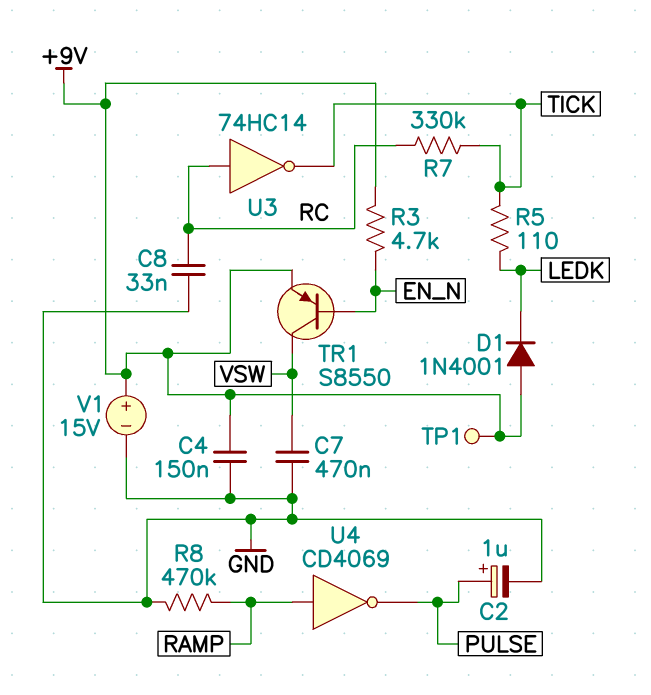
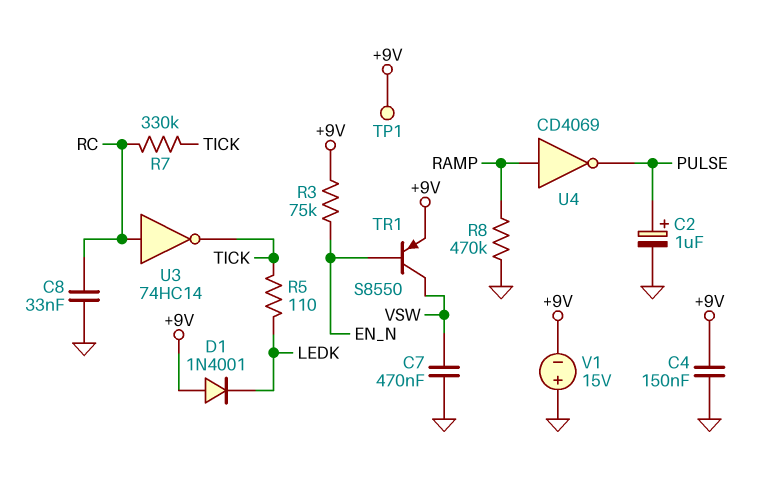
R3: 4.7k (+9V, EN_N) -> 75k (+9V, EN_N)
V1: 15V (plus +9V, minus GND) -> 15V (plus GND, minus +9V)

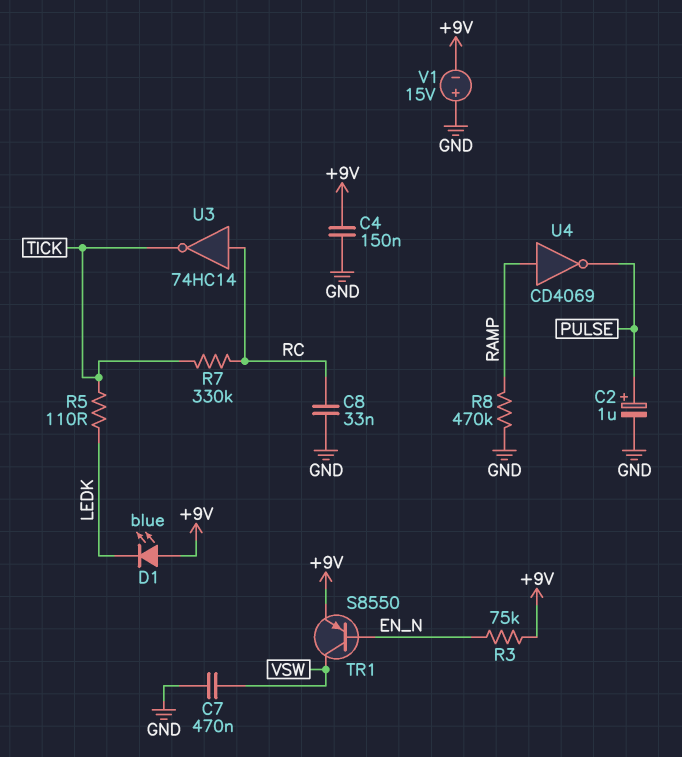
D1: diode 1N4001 (A +9V, K LEDK) -> LED blue (A +9V, K LEDK)
TP1: test point (+9V) -> none

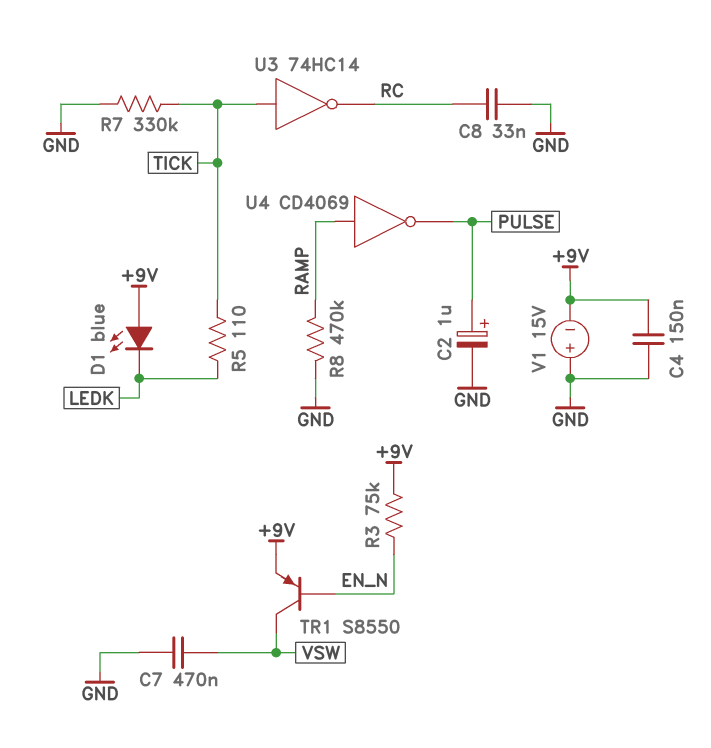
R7: 330k (RC, TICK) -> 330k (GND, TICK)
U3: NOT 74HC14 (in RC, out TICK) -> NOT 74HC14 (in TICK, out RC)

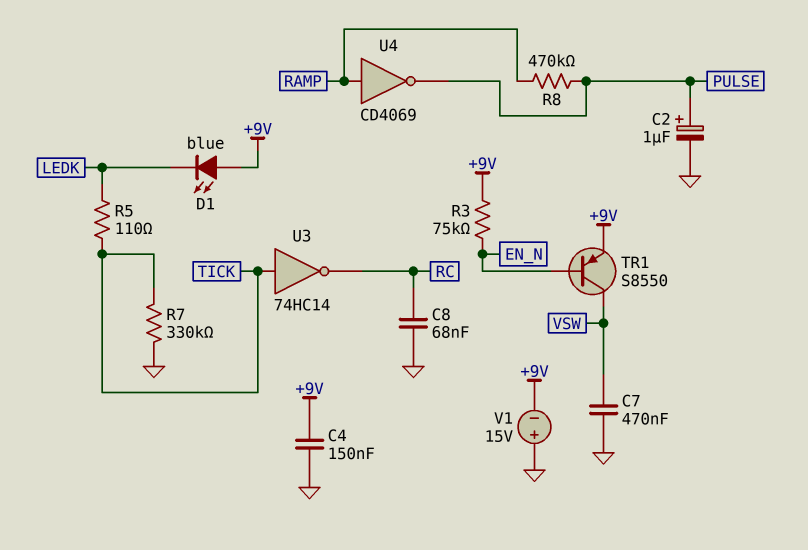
C8: 33nF (GND, RC) -> 68nF (GND, RC)
R8: 470k (GND, RAMP) -> 470k (PULSE, RAMP)

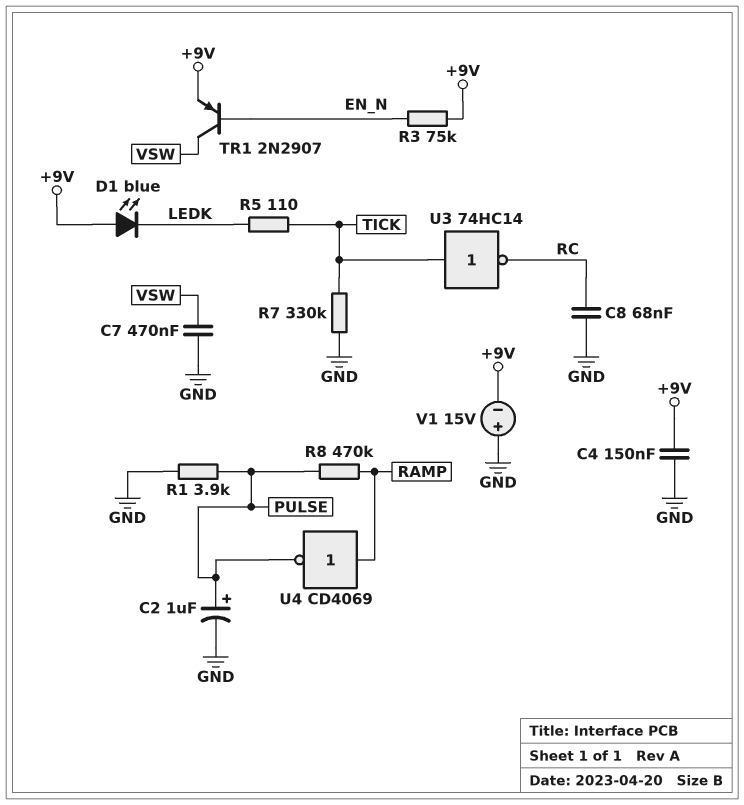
R1: none -> 3.9k (GND, PULSE)
TR1: PNP S8550 (B EN_N, C VSW, E +9V) -> PNP 2N2907 (B EN_N, C VSW, E +9V)

